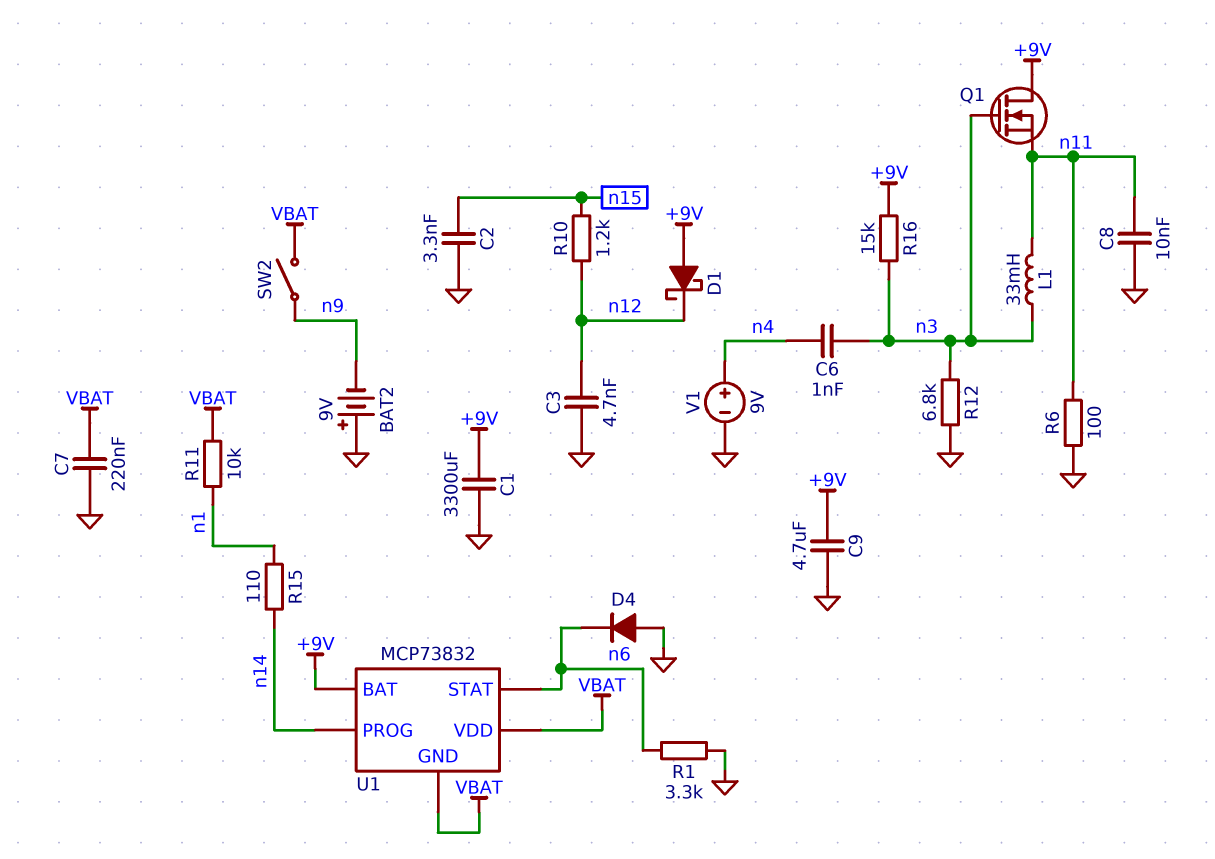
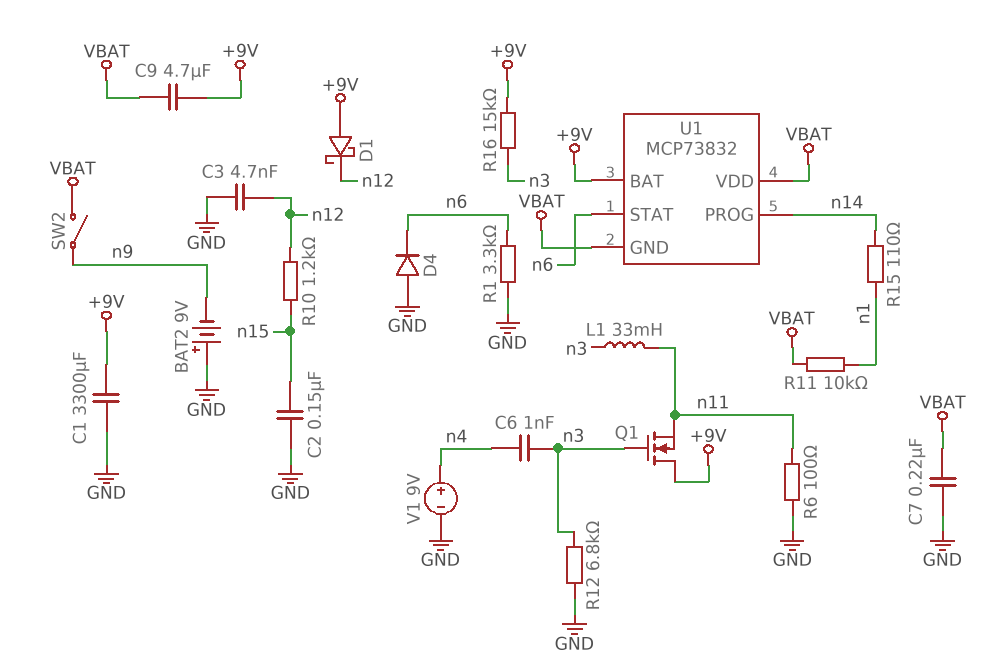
C2: 3.3nF (GND, n15) -> 150nF (GND, n15)
C8: 10nF (GND, n11) -> none
C9: 4.7uF (+9V, GND) -> 4.7uF (+9V, VBAT)

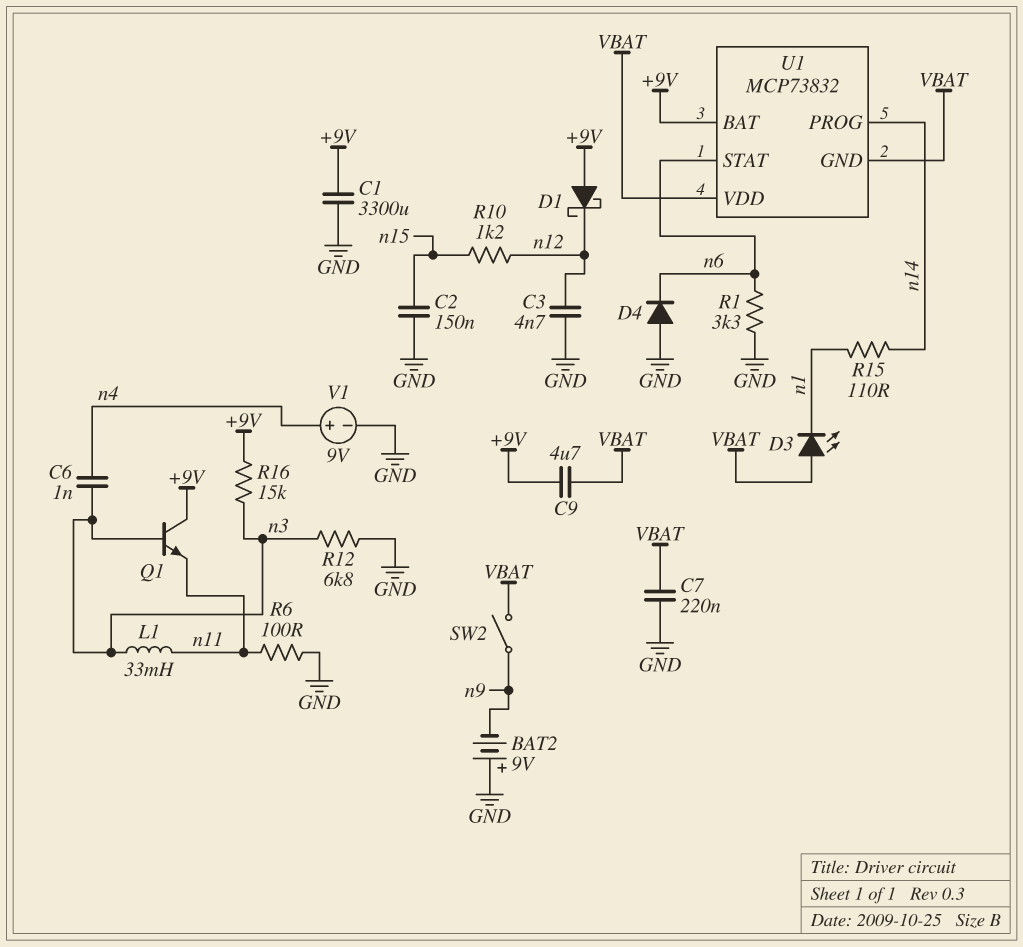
D3: none -> LED (A VBAT, K n1)
Q1: NMOS (G n3, D +9V, S n11) -> NPN (B n3, C +9V, E n11)
R11: 10k (VBAT, n1) -> none

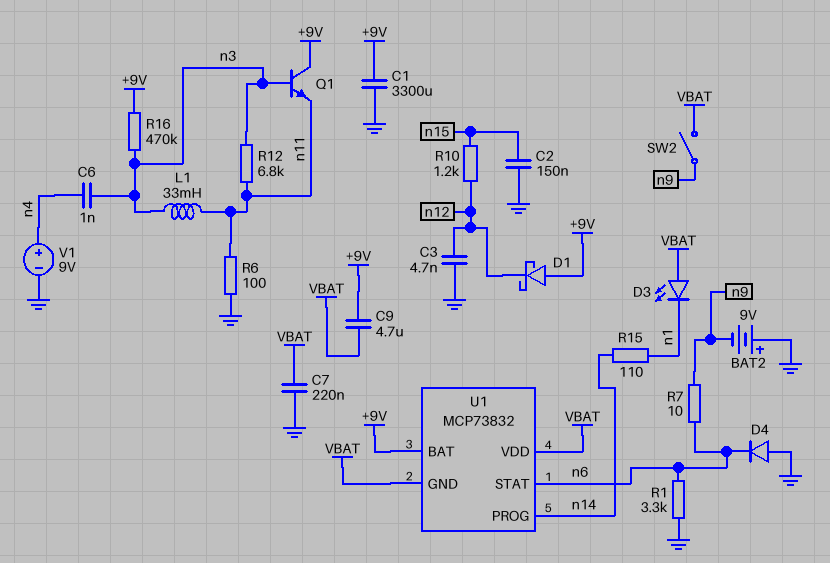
R7: none -> 10 (n6, n9)
R12: 6.8k (GND, n3) -> 6.8k (n3, n11)
R16: 15k (+9V, n3) -> 470k (+9V, n3)

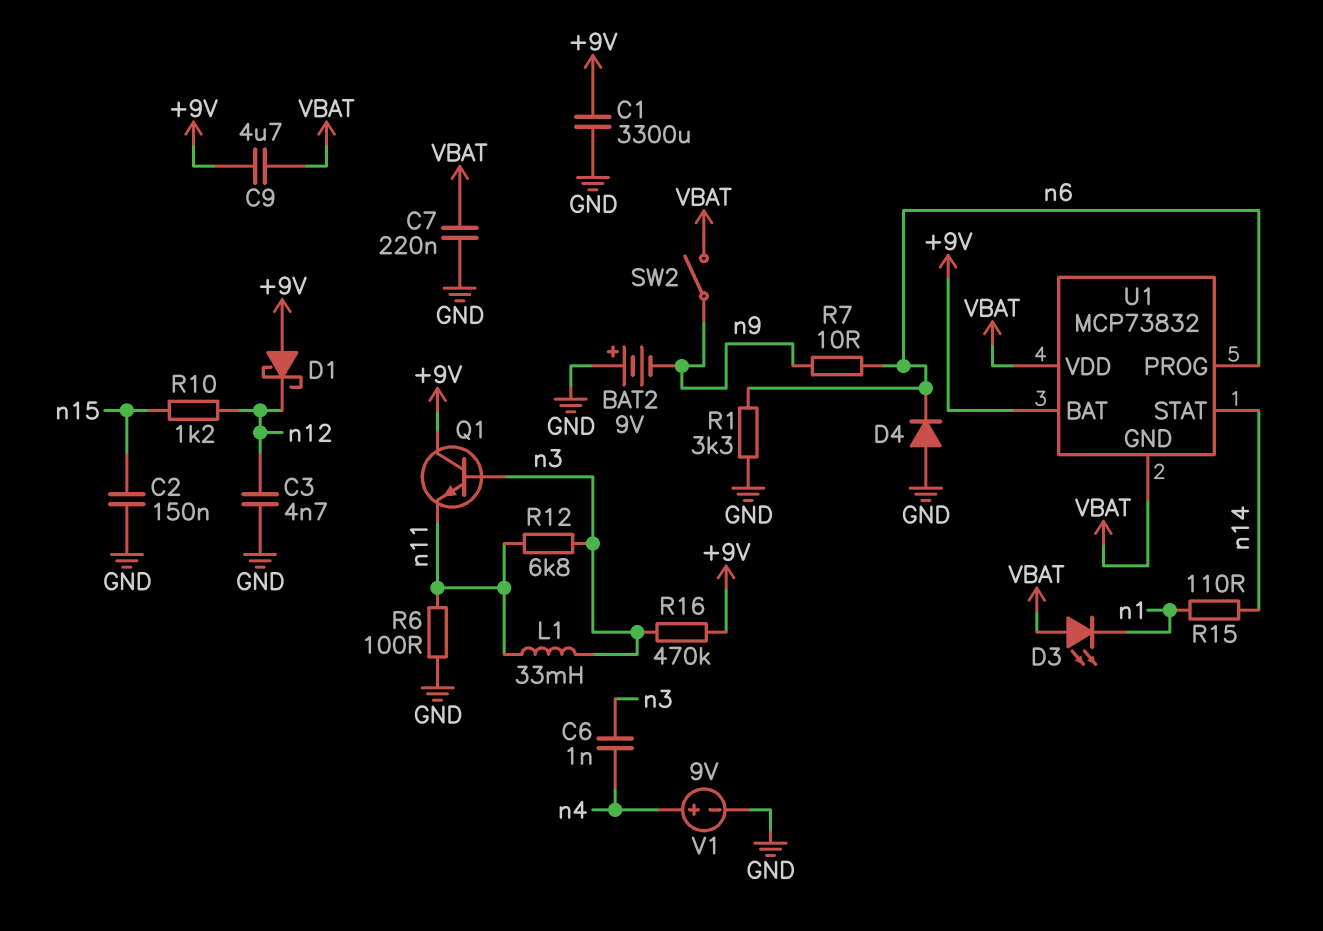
U1 pin PROG: n14 -> n6
U1 pin STAT: n6 -> n14

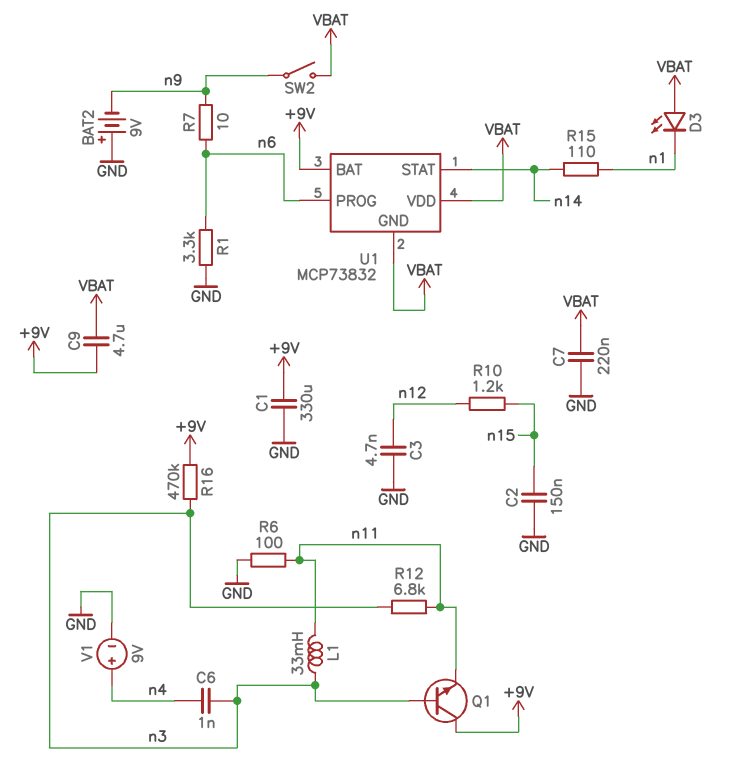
C1: 3300uF (+9V, GND) -> 330uF (+9V, GND)
D1: schottky (A +9V, K n12) -> none
D4: diode (A GND, K n6) -> none

